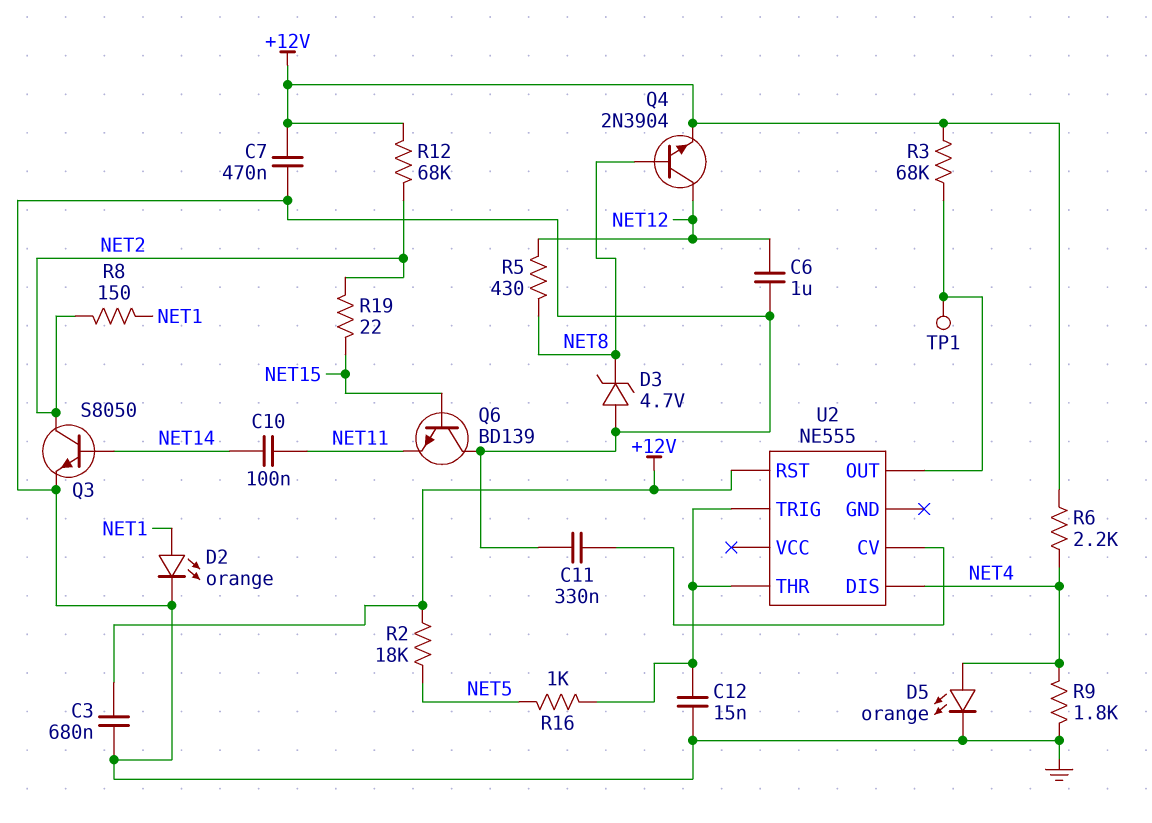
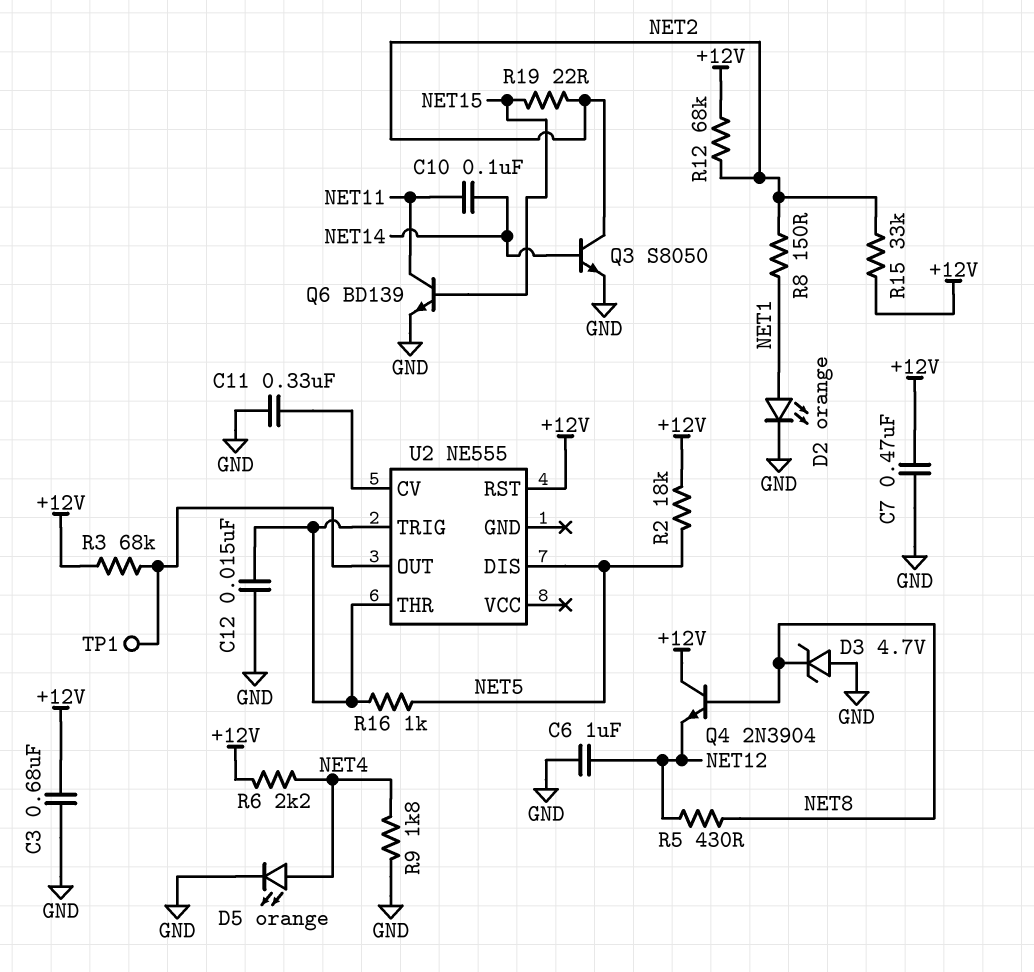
Q4: NPN 2N3904 (B NET8, C NET12, E +12V) -> NPN 2N3904 (B NET8, C +12V, E NET12)
Q6: NPN BD139 (B NET15, C GND, E NET11) -> NPN BD139 (B NET15, C NET11, E GND)
R15: none -> 33k (+12V, NET2)
U2 pin DIS: NET4 -> NET5

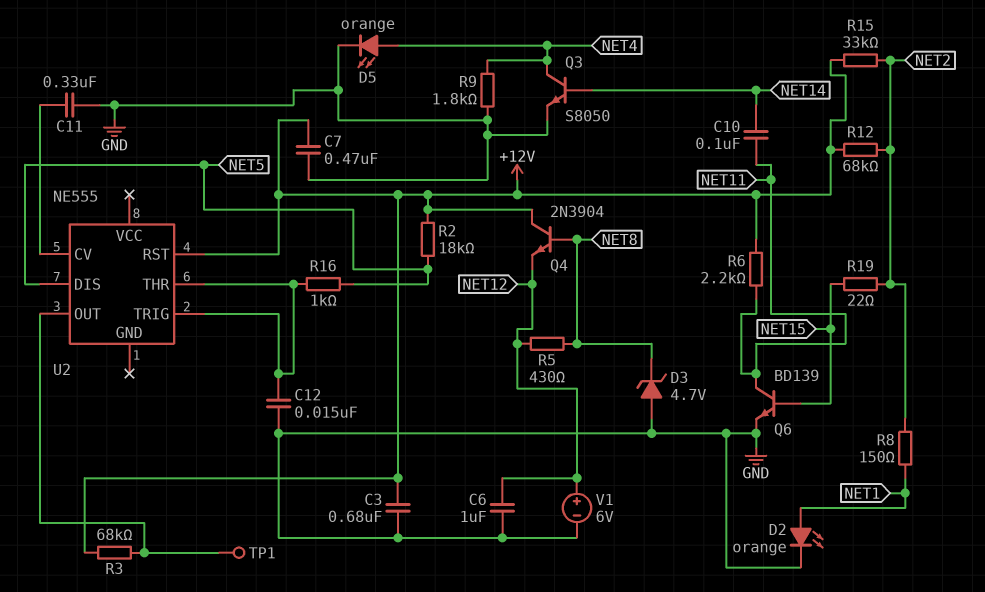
Q3: NPN S8050 (B NET14, C NET2, E GND) -> NPN S8050 (B NET14, C NET4, E GND)
R6: 2.2k (+12V, NET4) -> 2.2k (+12V, NET11)
V1: none -> 6V (plus NET12, minus GND)

